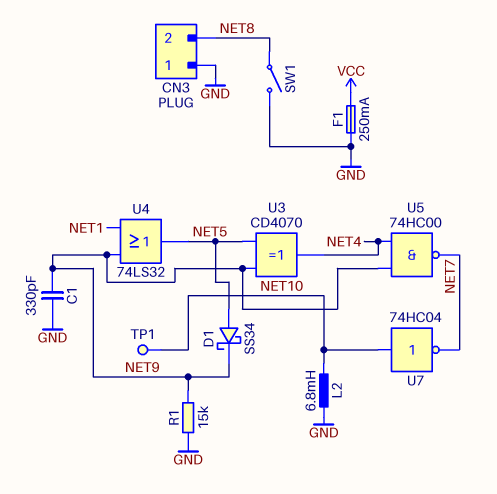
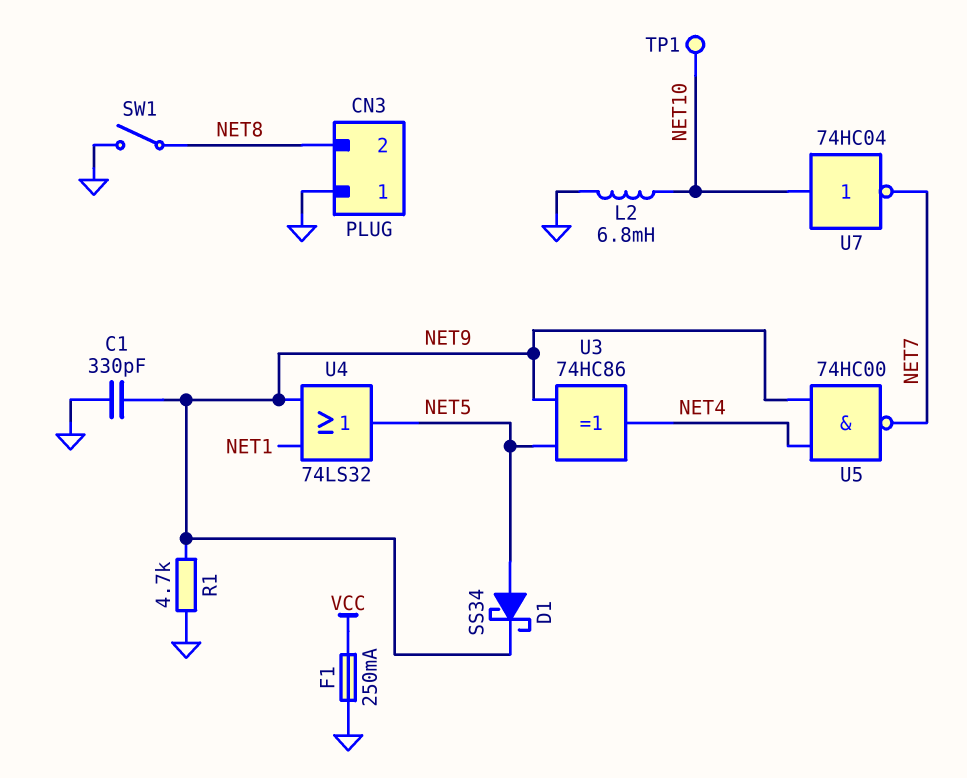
R1: 15k (GND, NET9) -> 4.7k (GND, NET9)
U3: XOR CD4070 (in NET5, in NET9, out NET4) -> XOR 74HC86 (in NET5, in NET9, out NET4)

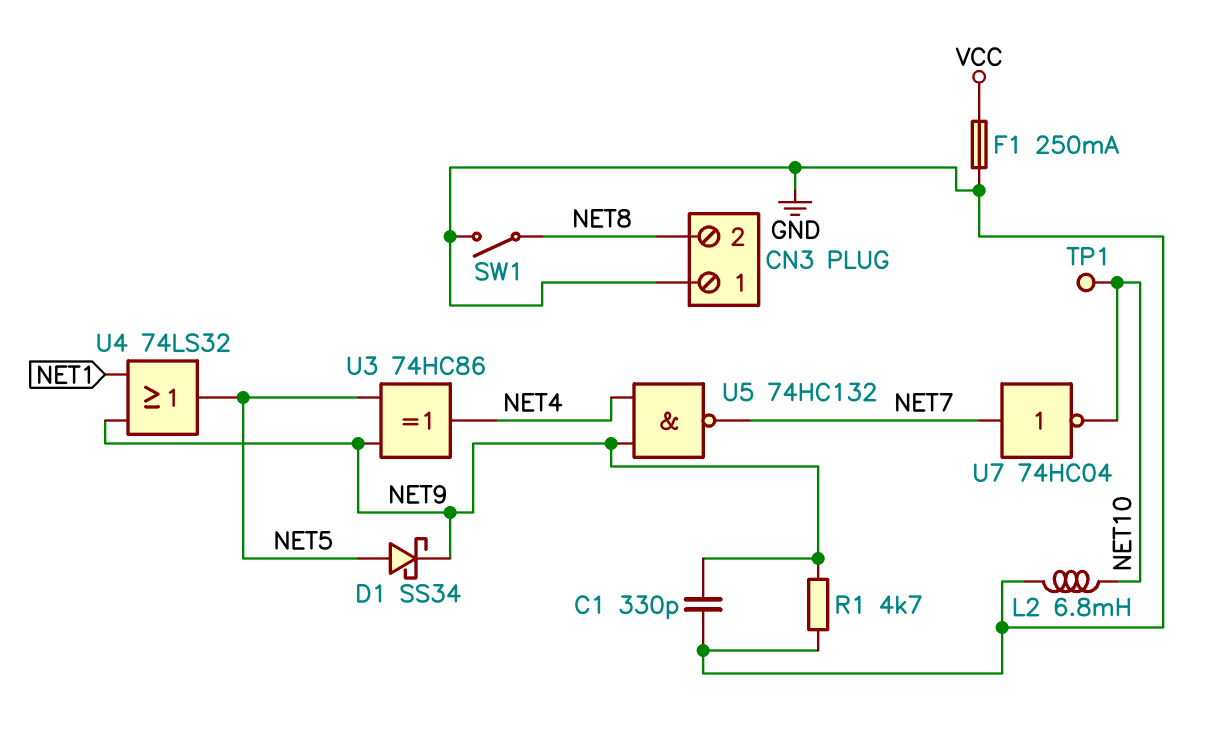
U5: NAND 74HC00 (in NET4, in NET9, out NET7) -> NAND 74HC132 (in NET4, in NET9, out NET7)
U7: NOT 74HC04 (in NET10, out NET7) -> NOT 74HC04 (in NET7, out NET10)

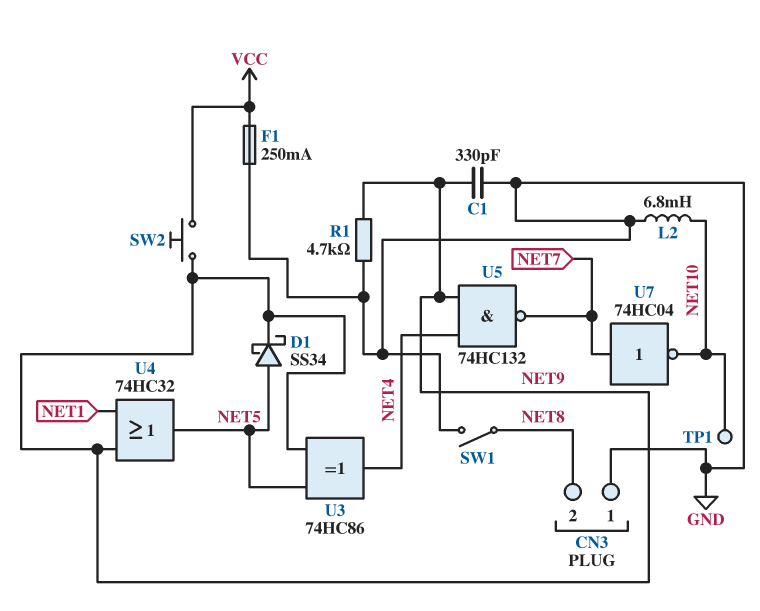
SW2: none -> button (NET9, VCC)
U4: OR 74LS32 (in NET1, in NET9, out NET5) -> OR 74HC32 (in NET1, in NET9, out NET5)

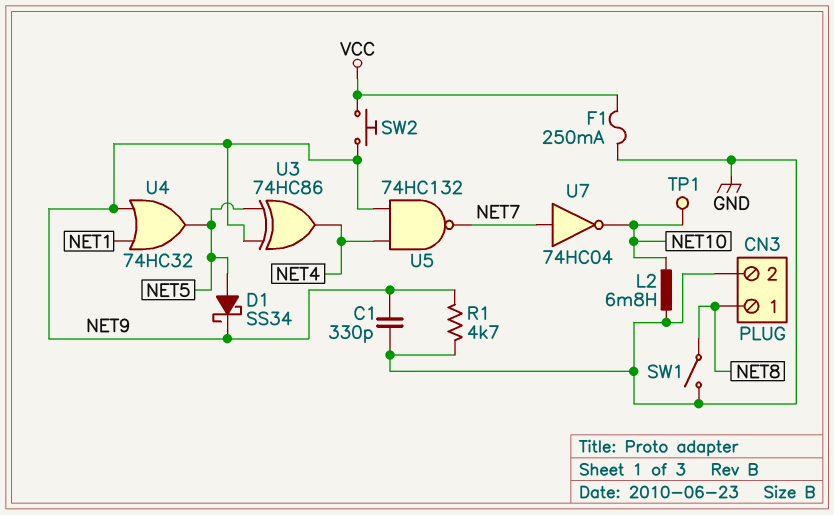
CN3 pin 1: GND -> NET8
CN3 pin 2: NET8 -> GND

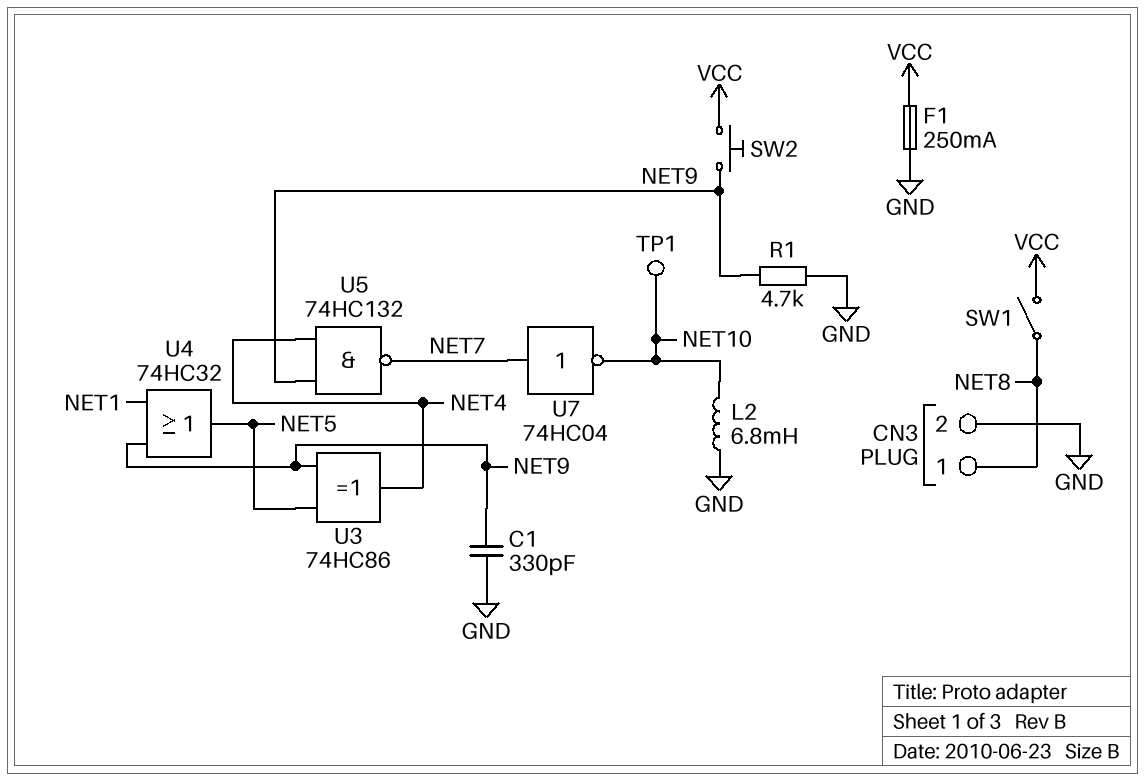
D1: schottky SS34 (A NET5, K NET9) -> none
SW1: switch (GND, NET8) -> switch (NET8, VCC)

